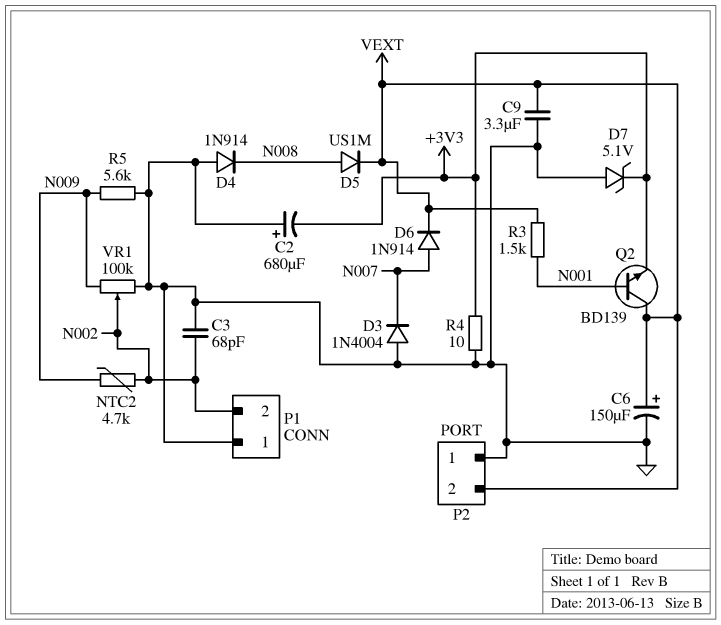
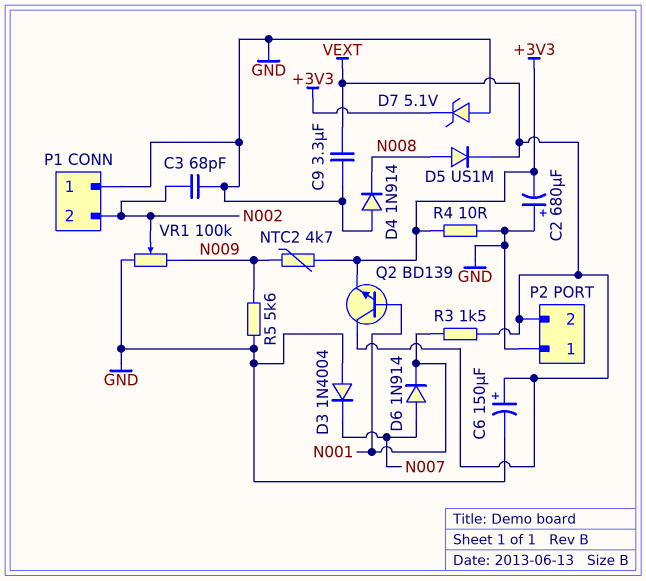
D6: diode 1N914 (A N007, K VEXT) -> diode 1N914 (A N007, K N001)
NTC2: 4.7k (N002, N009) -> 4.7k (+3V3, N009)

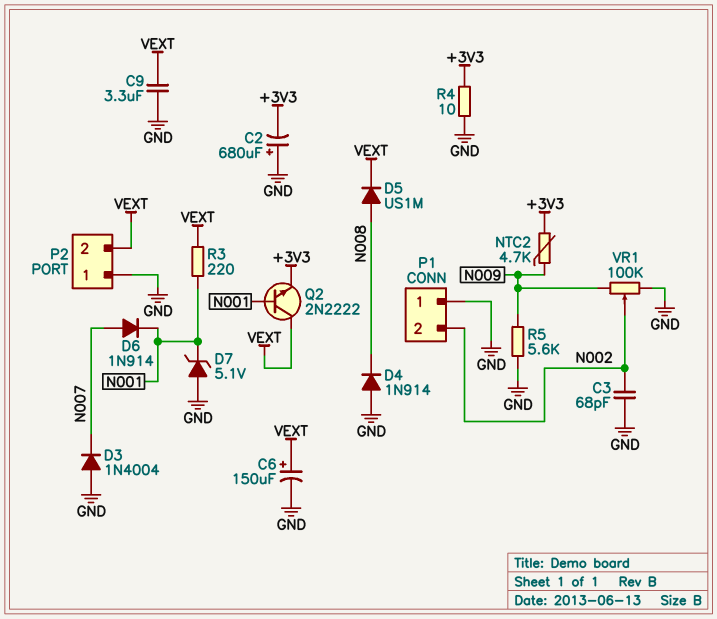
D7: zener 5.1V (A GND, K +3V3) -> zener 5.1V (A GND, K N001)
Q2: NPN BD139 (B N001, C VEXT, E +3V3) -> NPN 2N2222 (B N001, C VEXT, E +3V3)
R3: 1.5k (N001, VEXT) -> 220 (N001, VEXT)

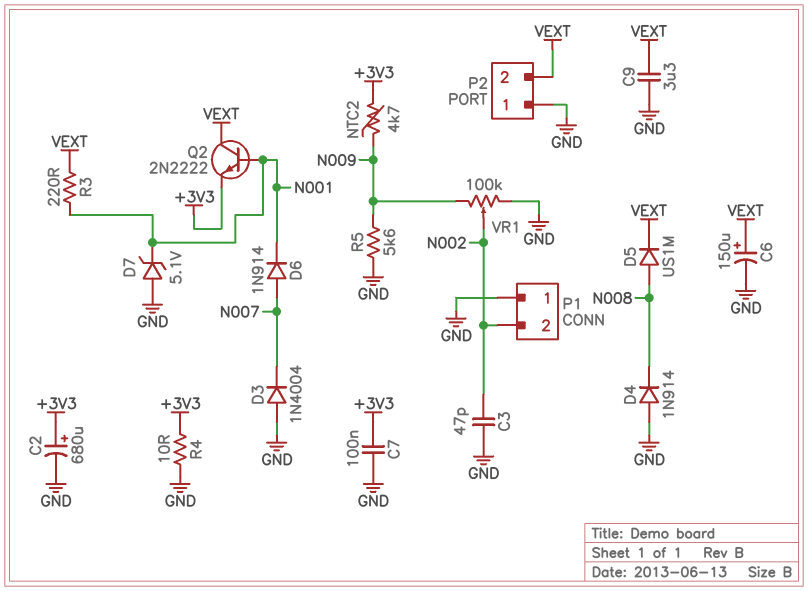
C2: 680uF (plus GND, minus +3V3) -> 680uF (plus +3V3, minus GND)
C3: 68pF (GND, N002) -> 47pF (GND, N002)
C7: none -> 100nF (+3V3, GND)

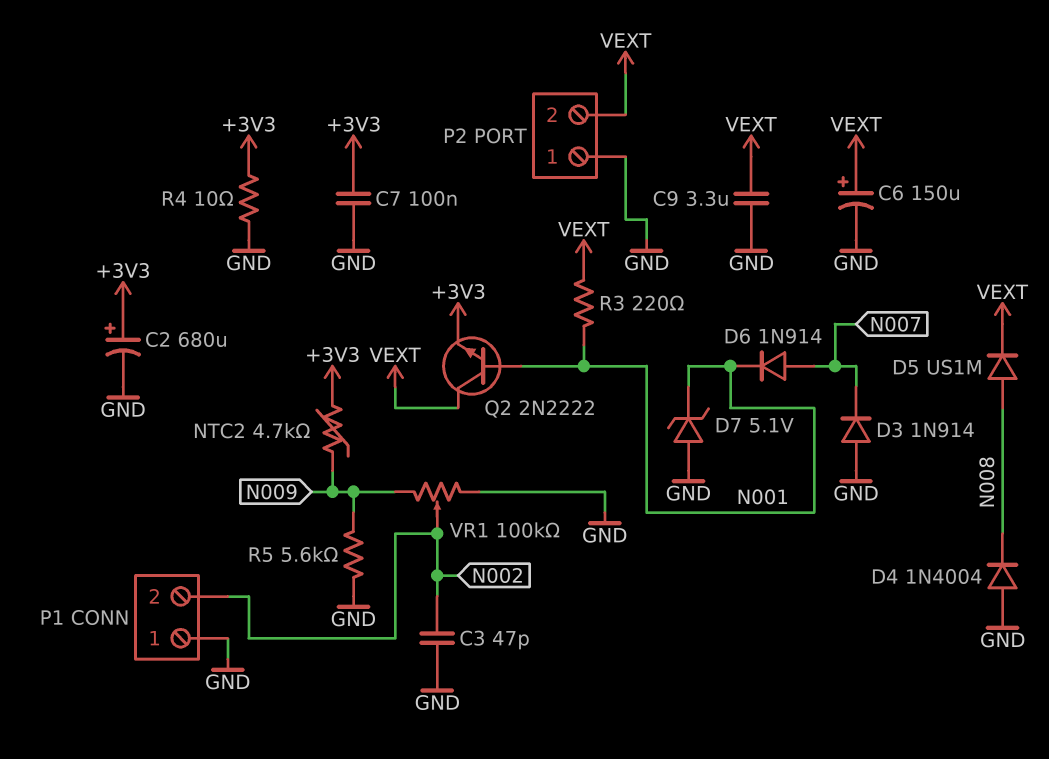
D3: diode 1N4004 (A GND, K N007) -> diode 1N914 (A GND, K N007)
D4: diode 1N914 (A GND, K N008) -> diode 1N4004 (A GND, K N008)

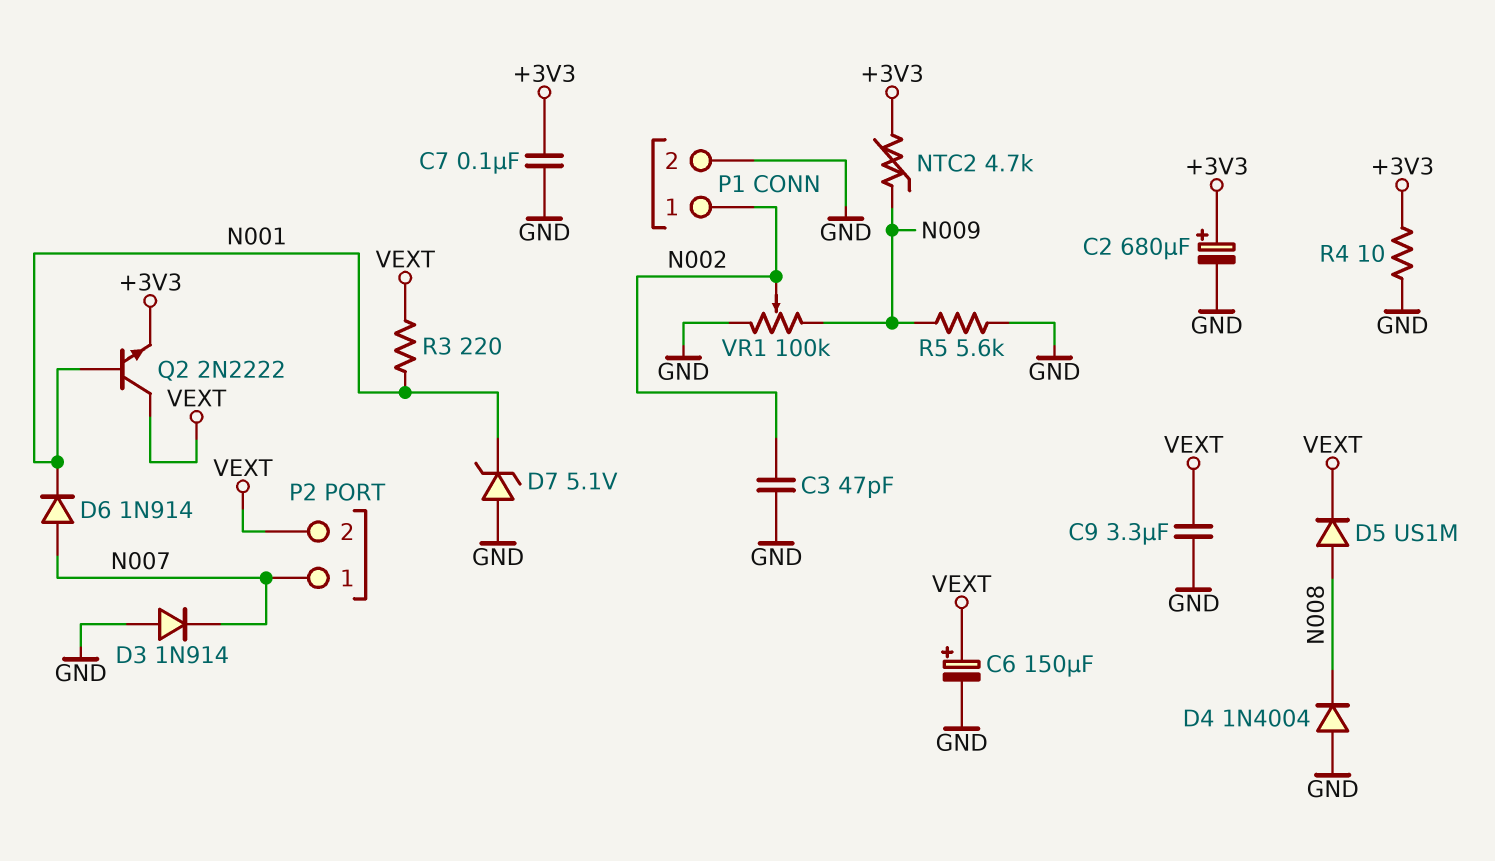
P1 pin 1: GND -> N002
P1 pin 2: N002 -> GND
P2 pin 1: GND -> N007

